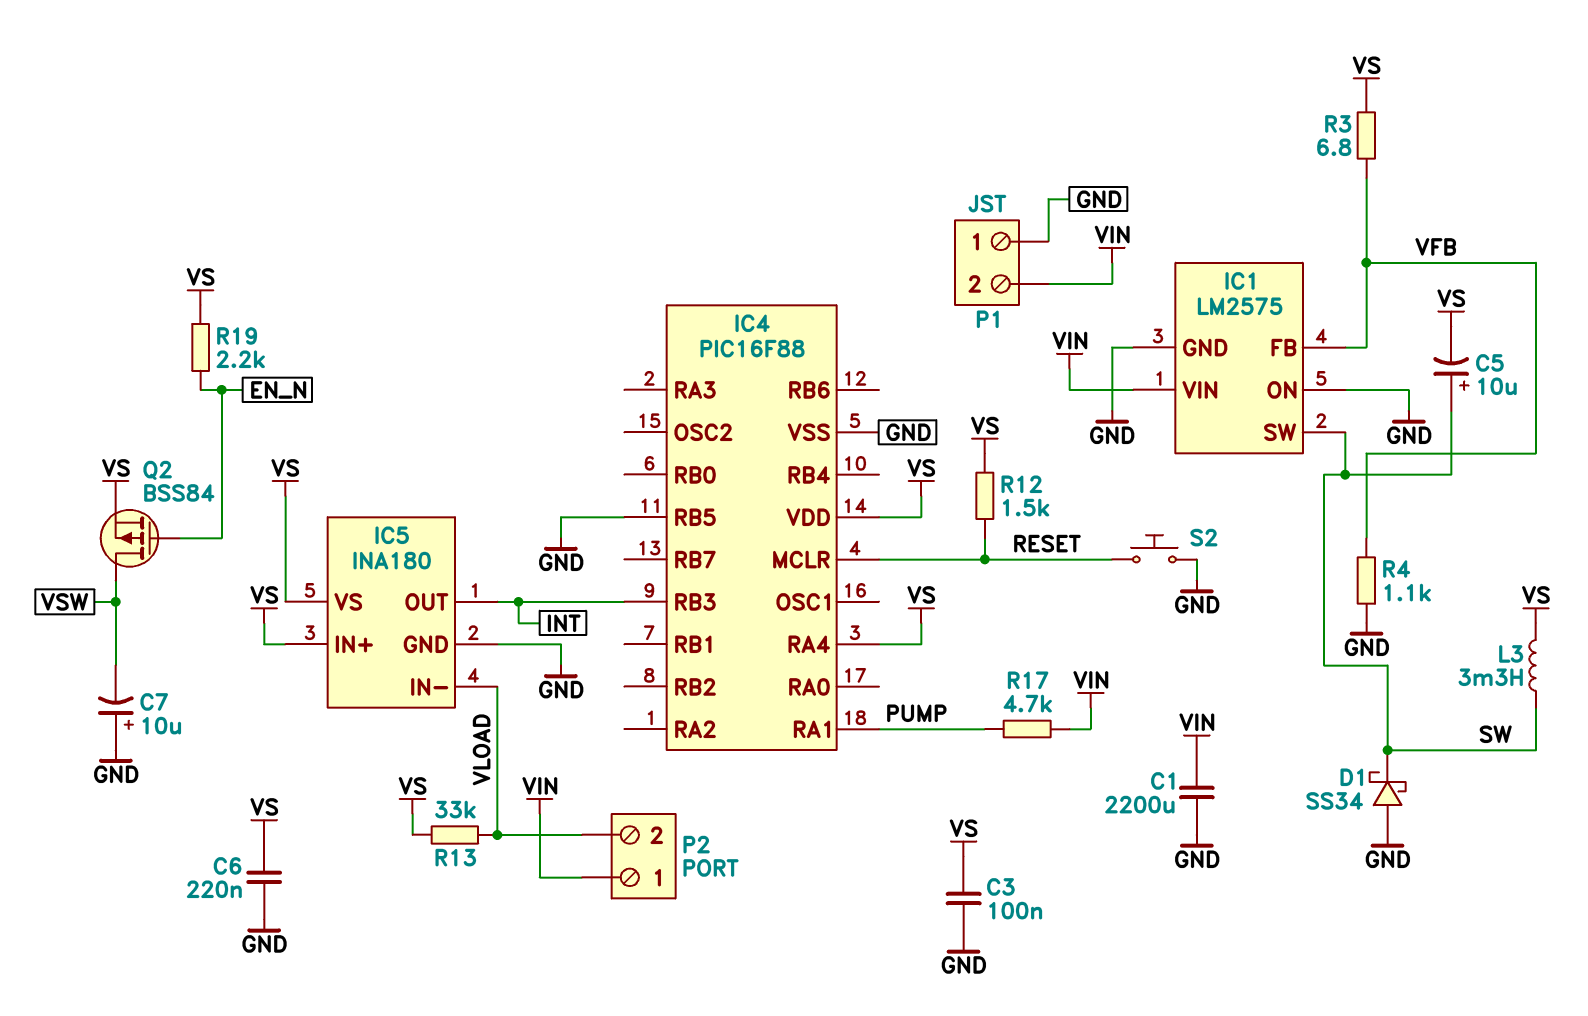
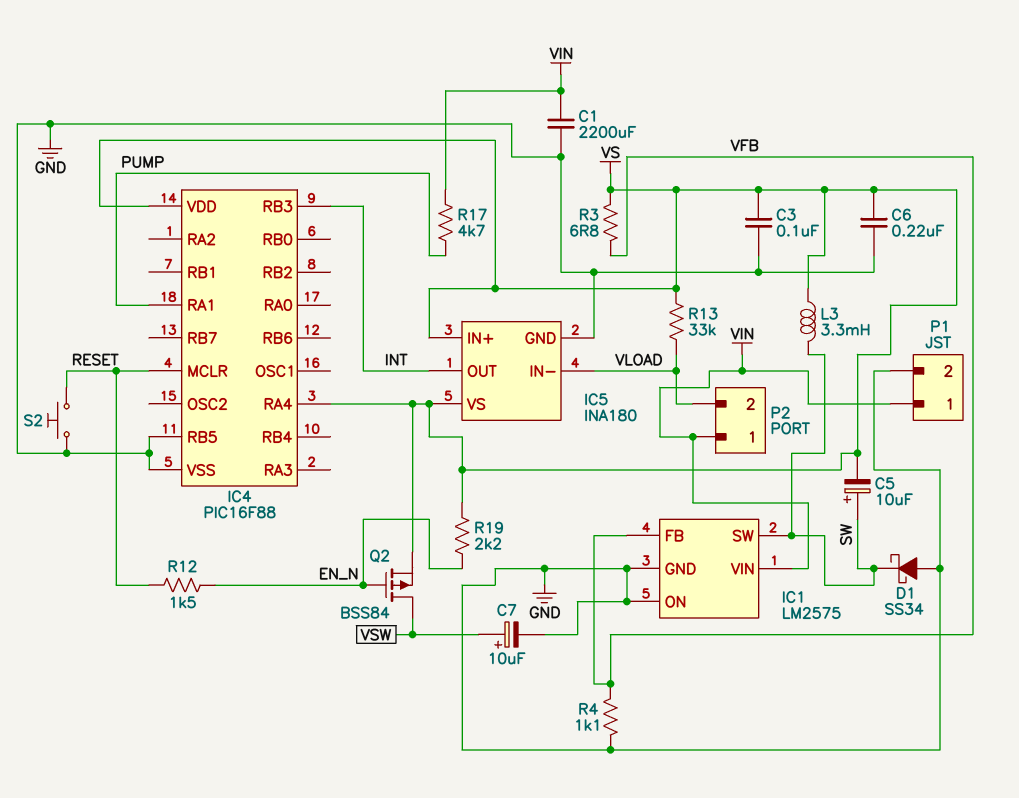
C7: 10uF (plus GND, minus VSW) -> 10uF (plus VSW, minus GND)
P1 pin 1: GND -> VIN
P1 pin 2: VIN -> GND
R12: 1.5k (RESET, VS) -> 1.5k (EN_N, RESET)

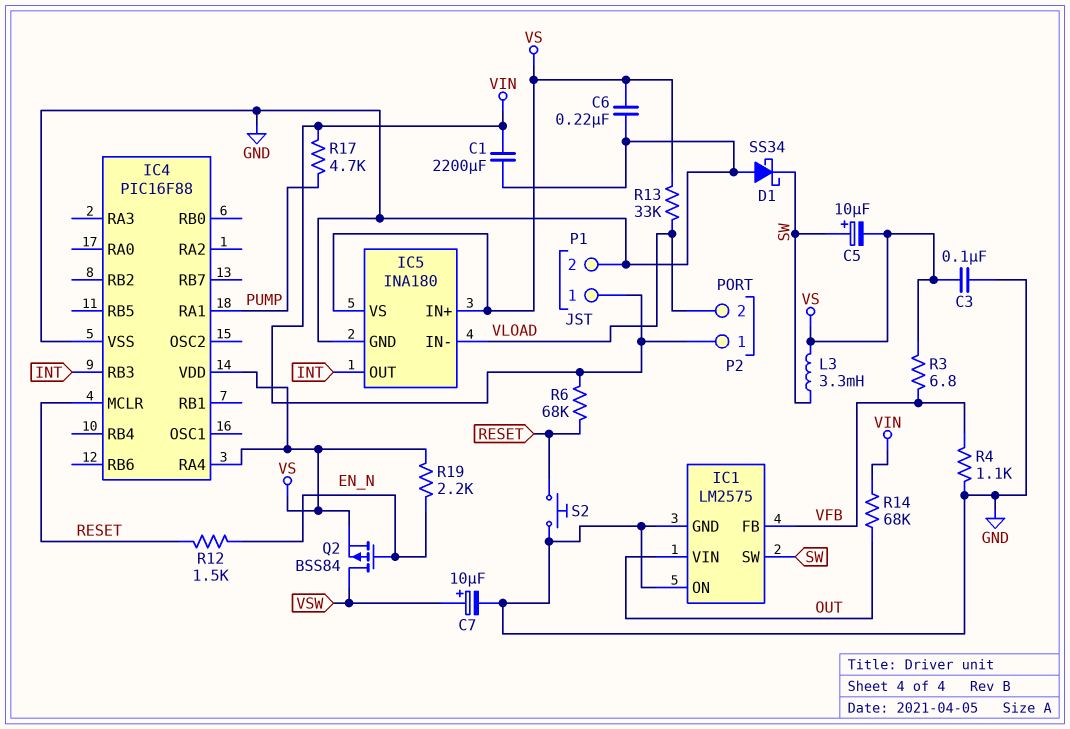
IC1 pin VIN: VIN -> OUT
IC4 pin RB5: GND -> none
R6: none -> 68k (RESET, VIN)
R14: none -> 68k (OUT, VIN)

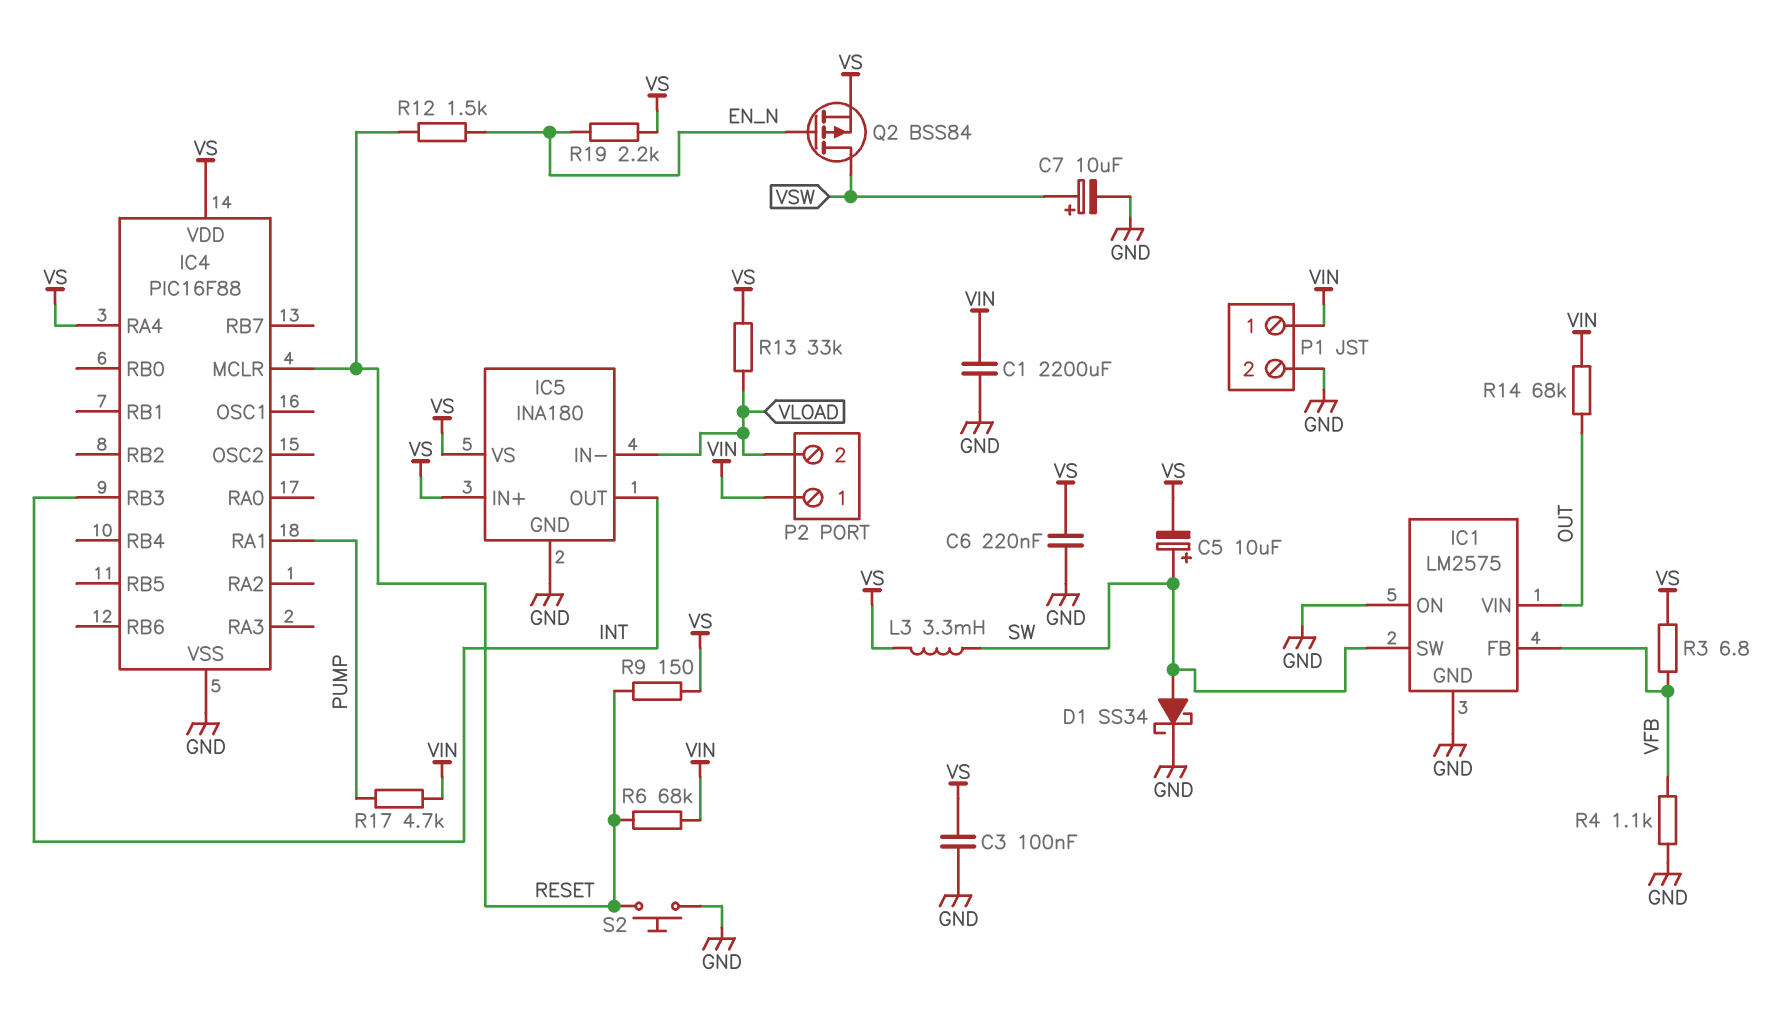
D1: schottky SS34 (A GND, K SW) -> schottky SS34 (A SW, K GND)
R9: none -> 150 (RESET, VS)

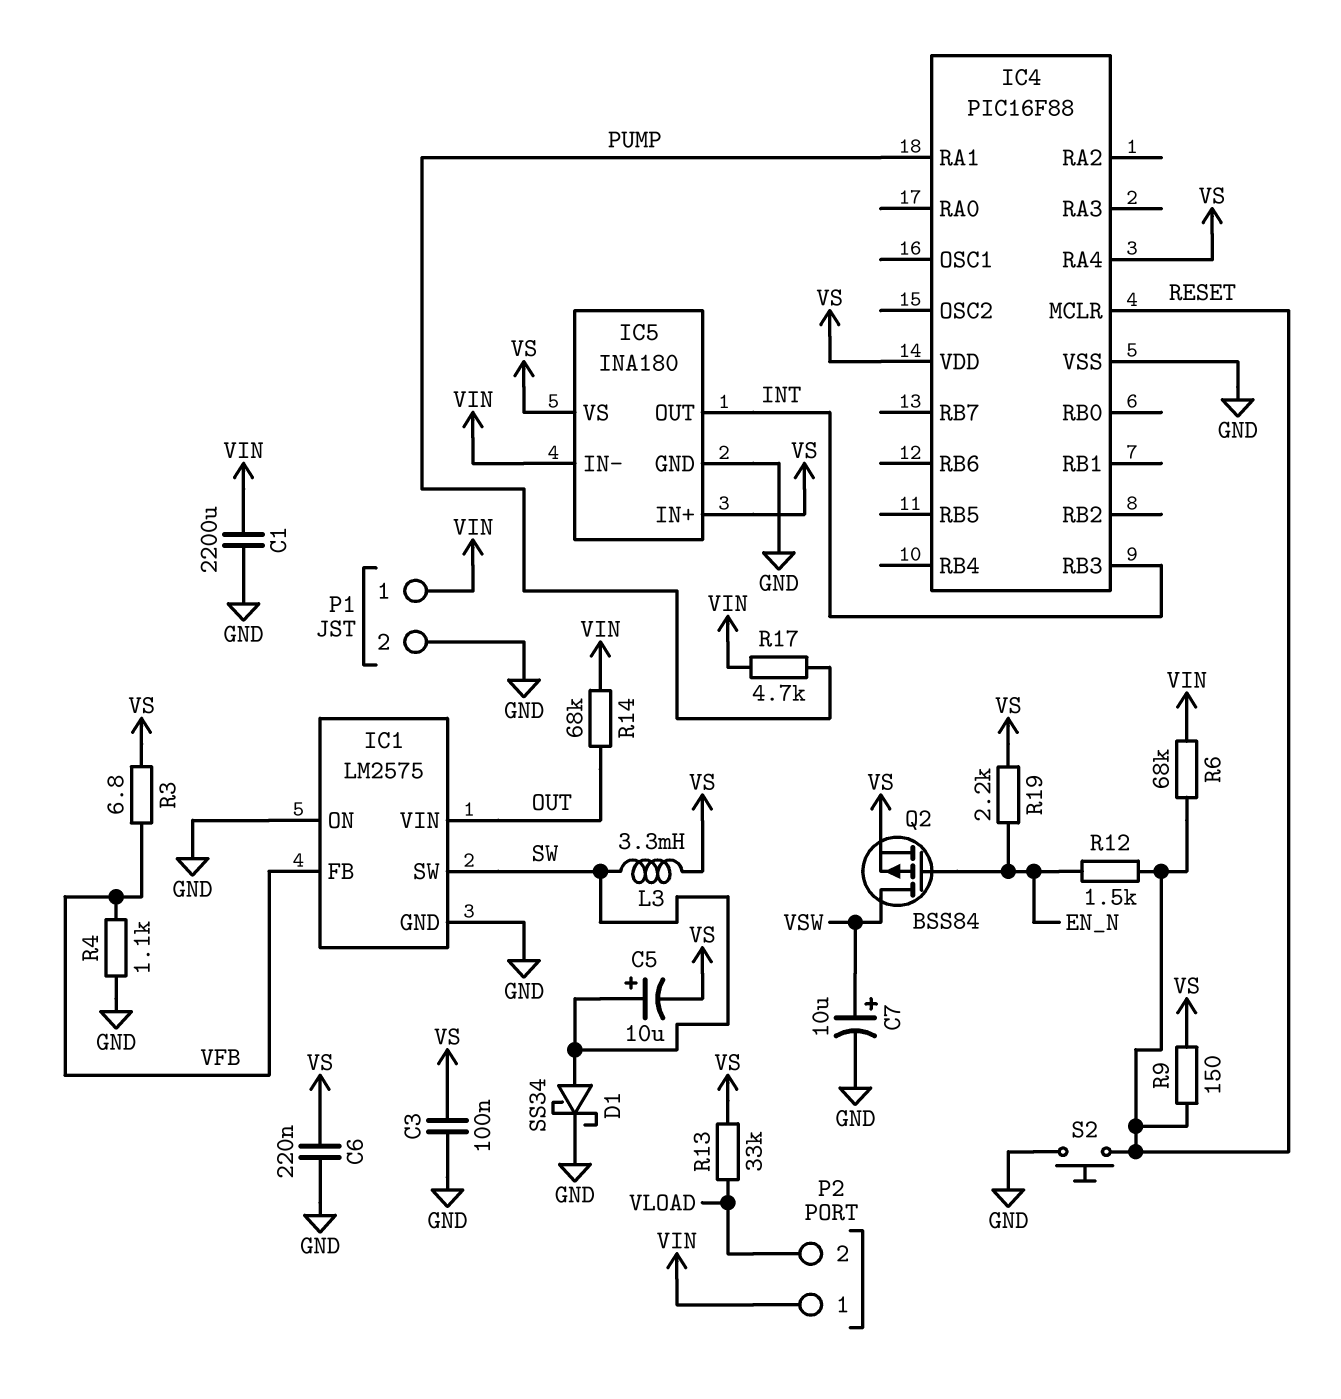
IC5 pin IN-: VLOAD -> VIN

